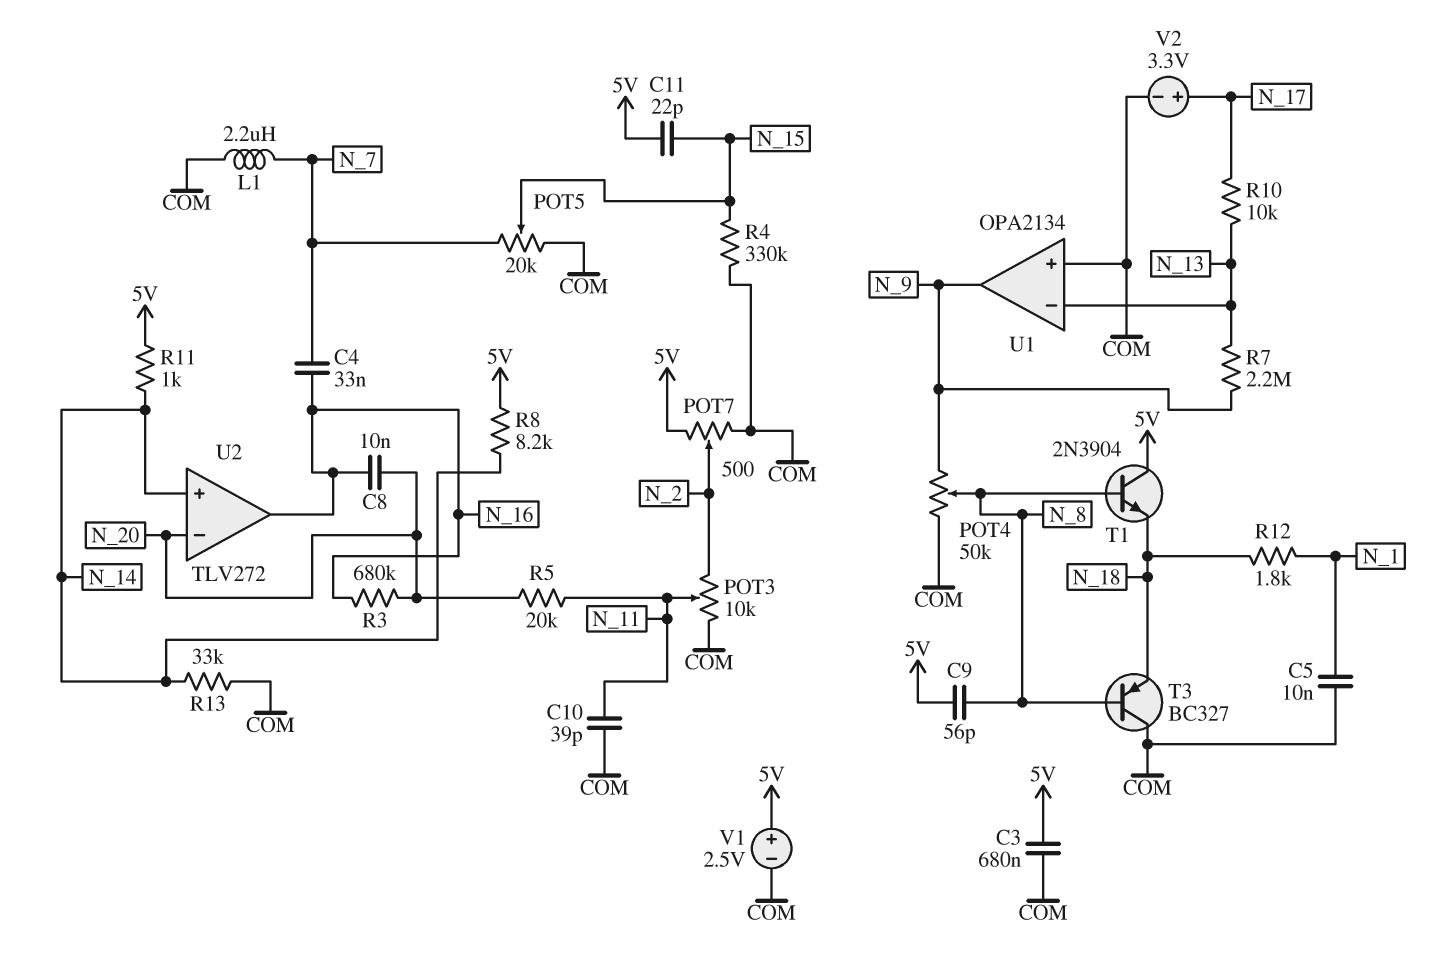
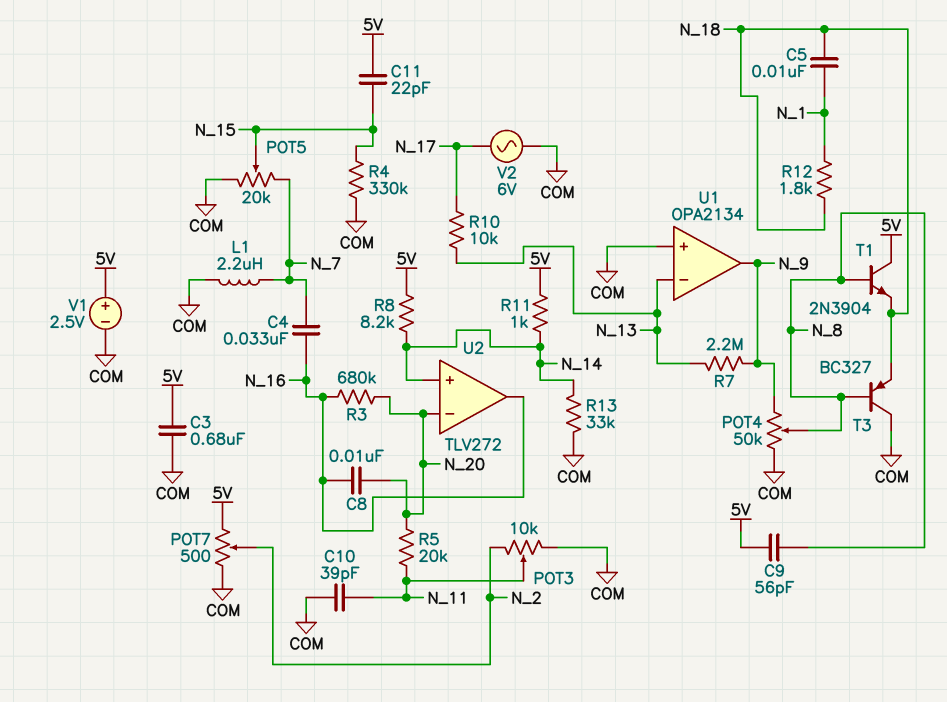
C5: 10nF (COM, N_1) -> 10nF (N_1, N_18)
V2: 3.3V (plus N_17, minus COM) -> AC 6V (COM, N_17)

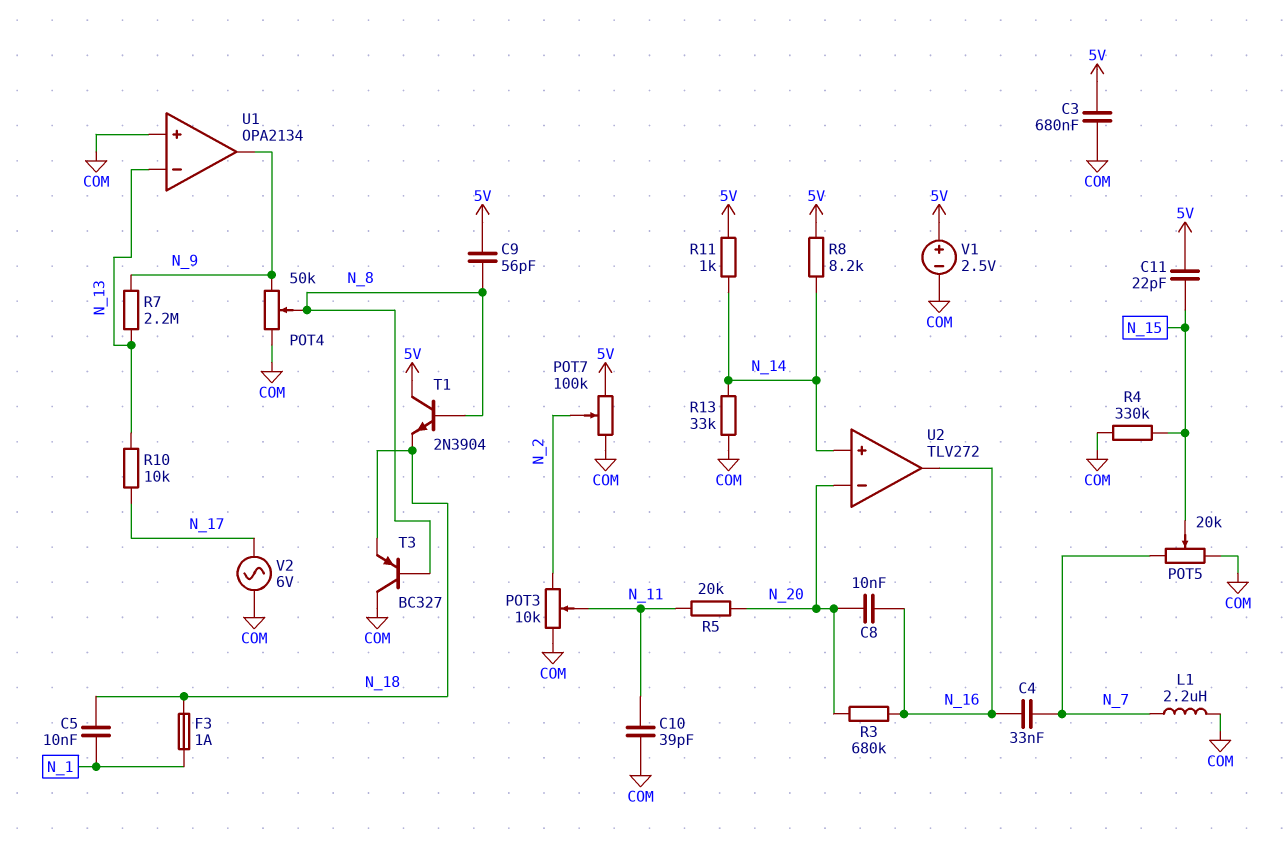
F3: none -> 1A (N_1, N_18)
POT7: 500 (5V, COM, wiper N_2) -> 100k (5V, COM, wiper N_2)
R12: 1.8k (N_1, N_18) -> none

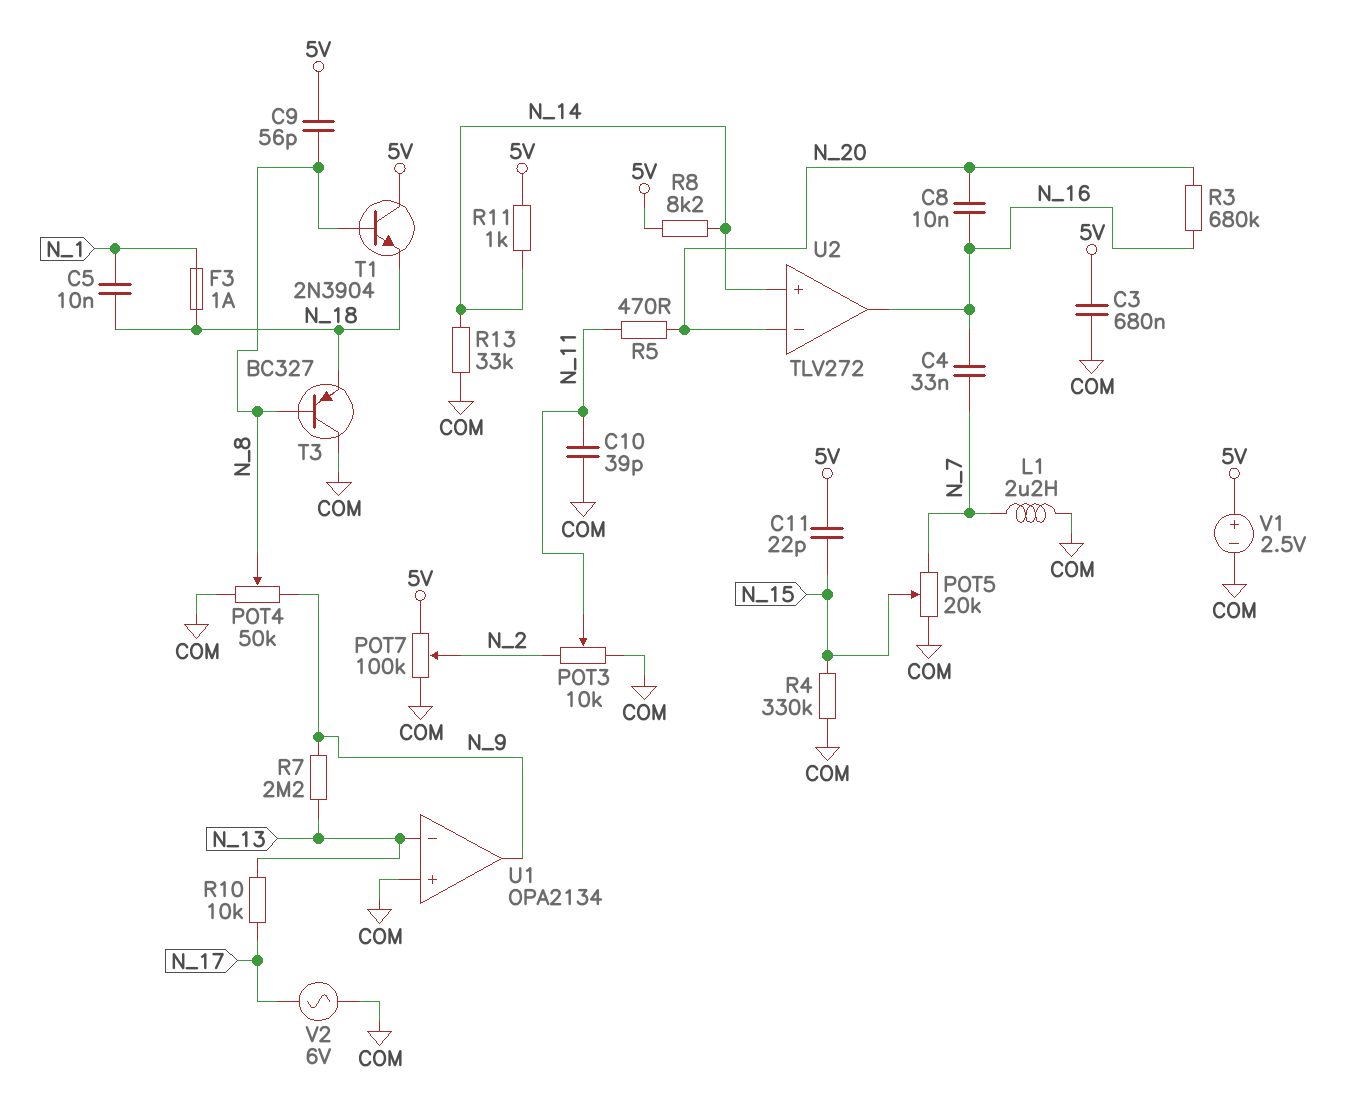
R5: 20k (N_11, N_20) -> 470 (N_11, N_20)

